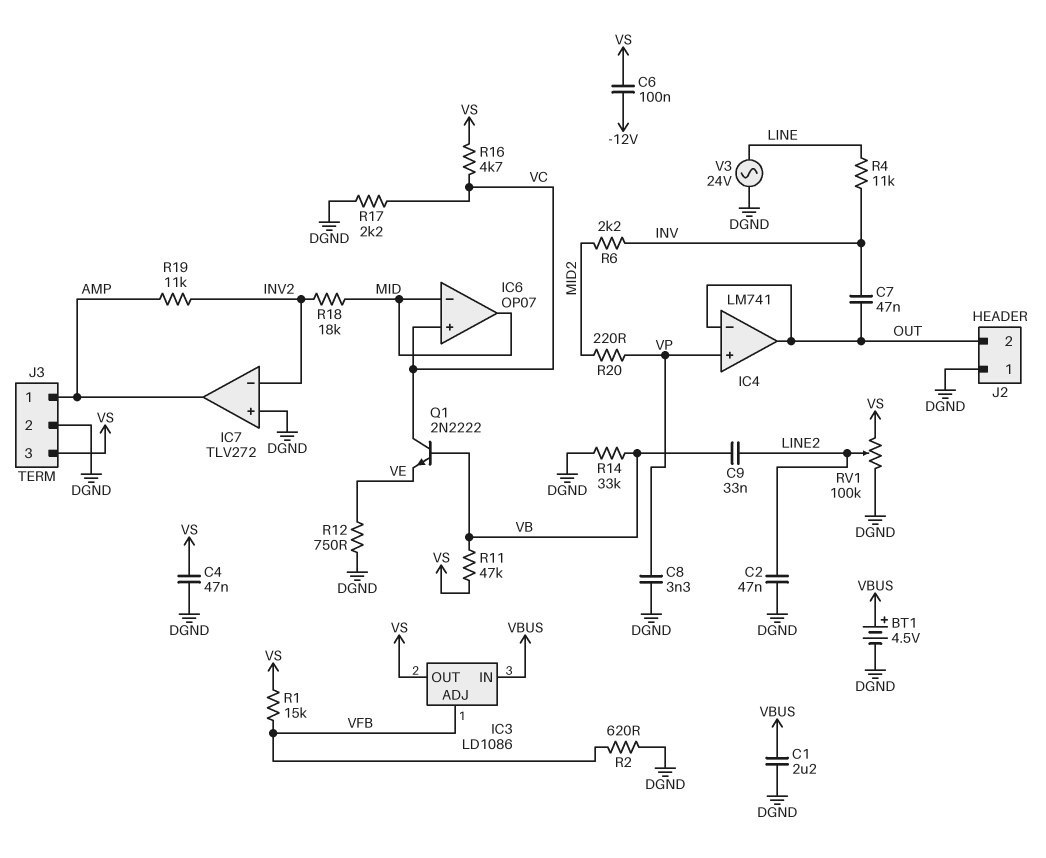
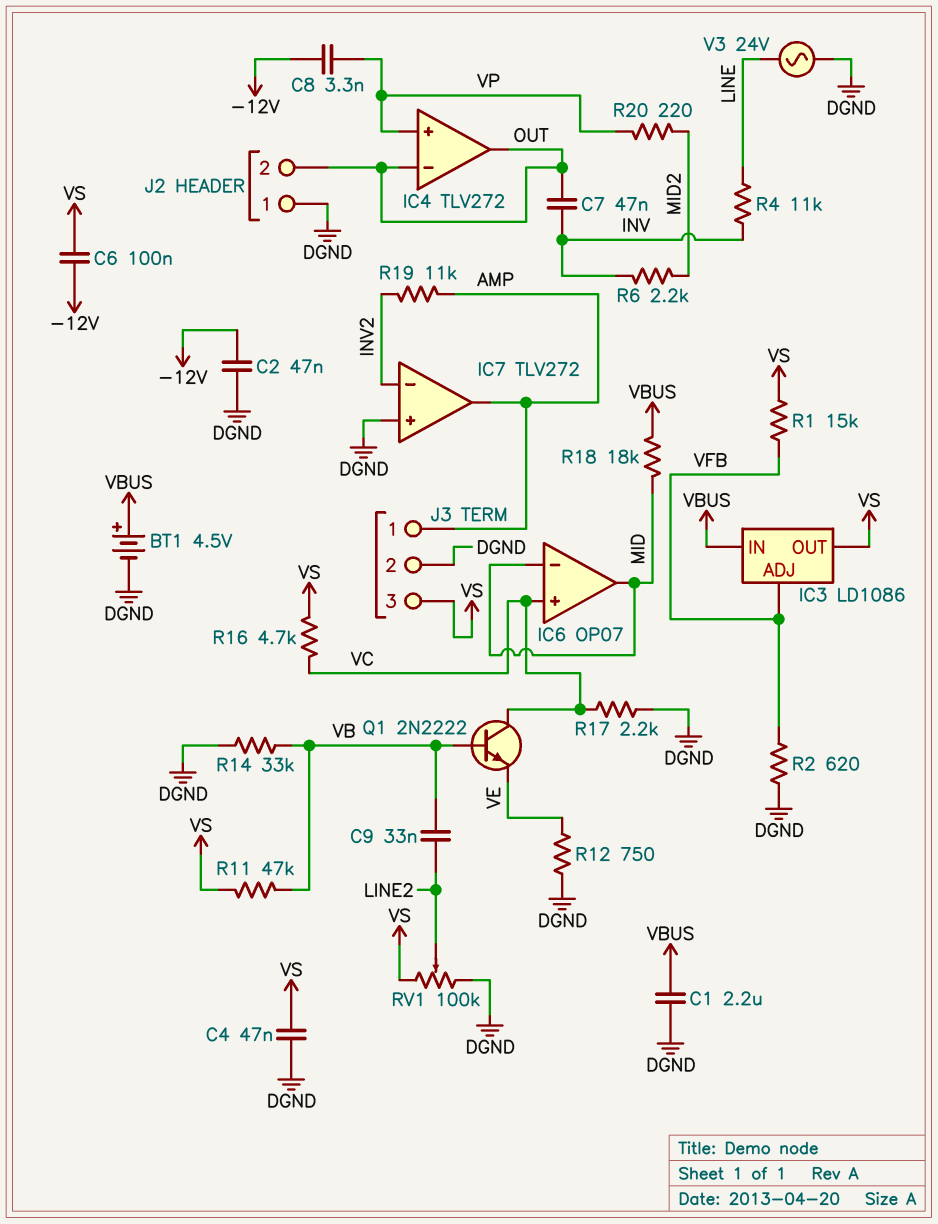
C2: 47nF (DGND, LINE2) -> 47nF (-12V, DGND)
C8: 3.3nF (DGND, VP) -> 3.3nF (-12V, VP)
IC4: LM741 -> TLV272
R18: 18k (INV2, MID) -> 18k (MID, VBUS)

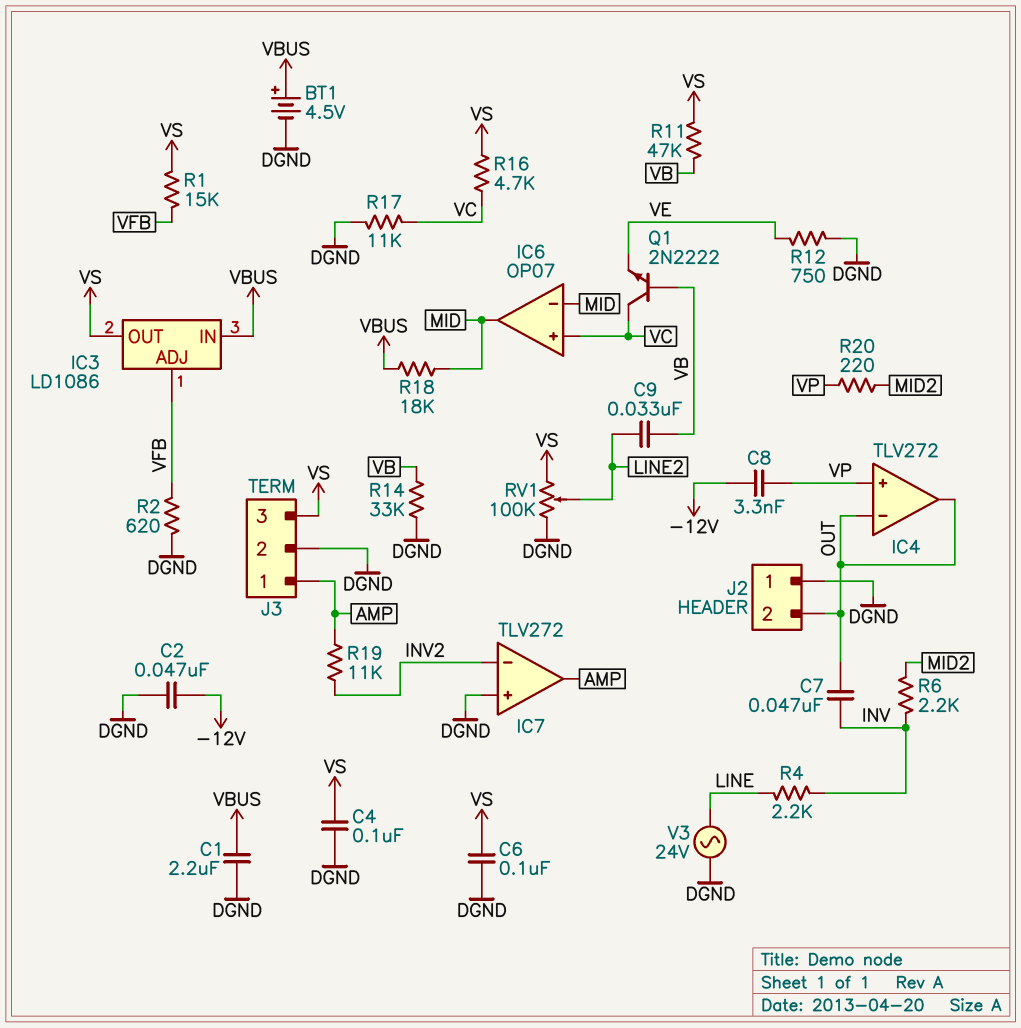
C4: 47nF (DGND, VS) -> 100nF (DGND, VS)
C6: 100nF (-12V, VS) -> 100nF (DGND, VS)
R4: 11k (INV, LINE) -> 2.2k (INV, LINE)
R17: 2.2k (DGND, VC) -> 11k (DGND, VC)

